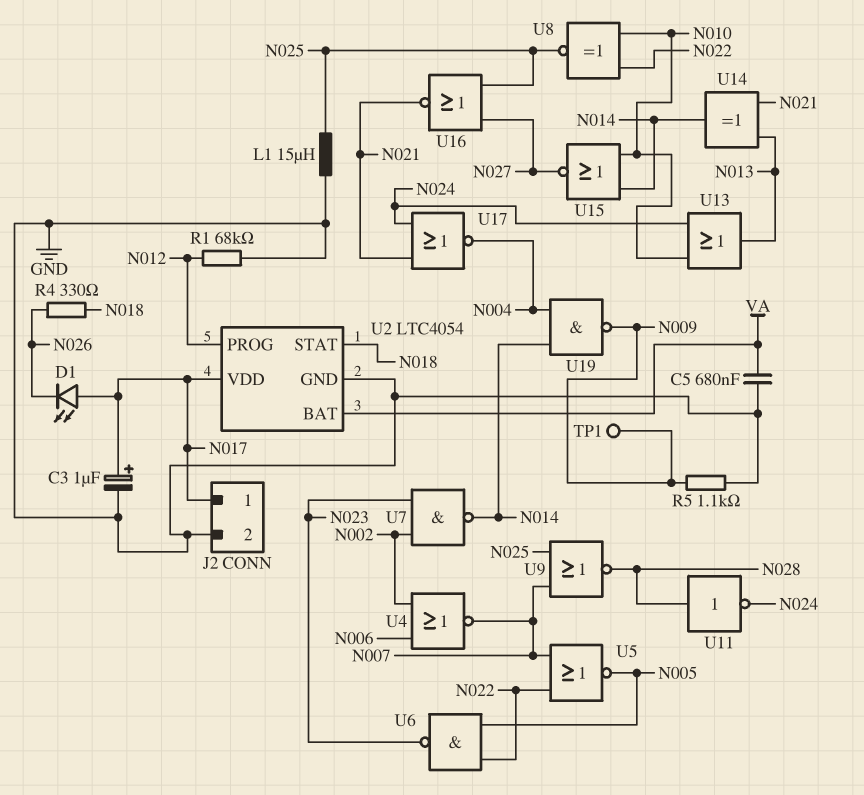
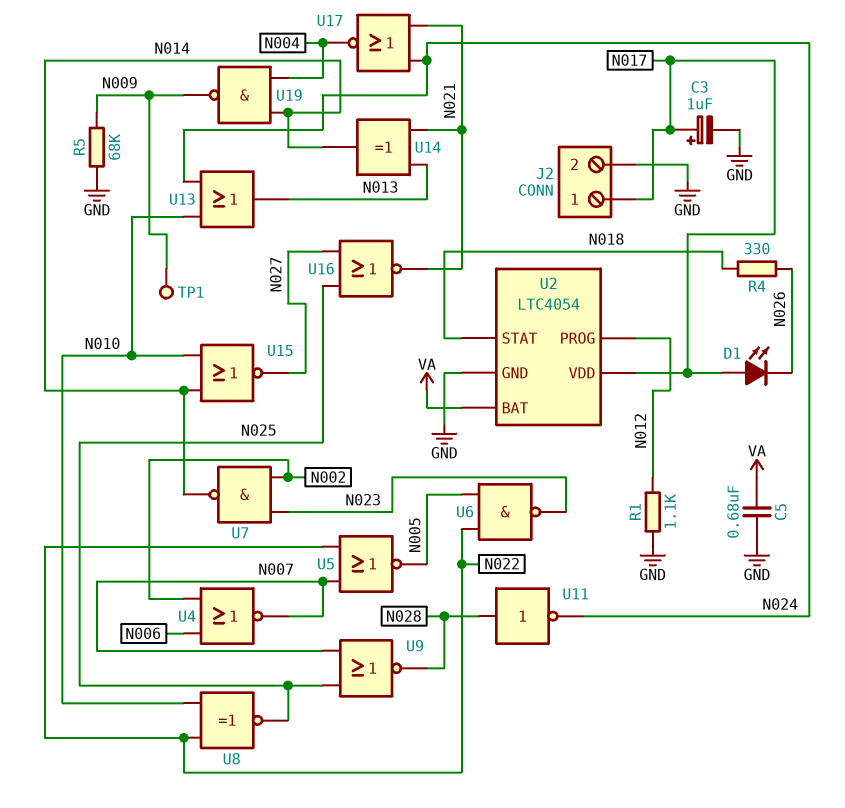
L1: 15uH (GND, N025) -> none
R1: 68k (GND, N012) -> 1.1k (GND, N012)
R5: 1.1k (GND, N009) -> 68k (GND, N009)

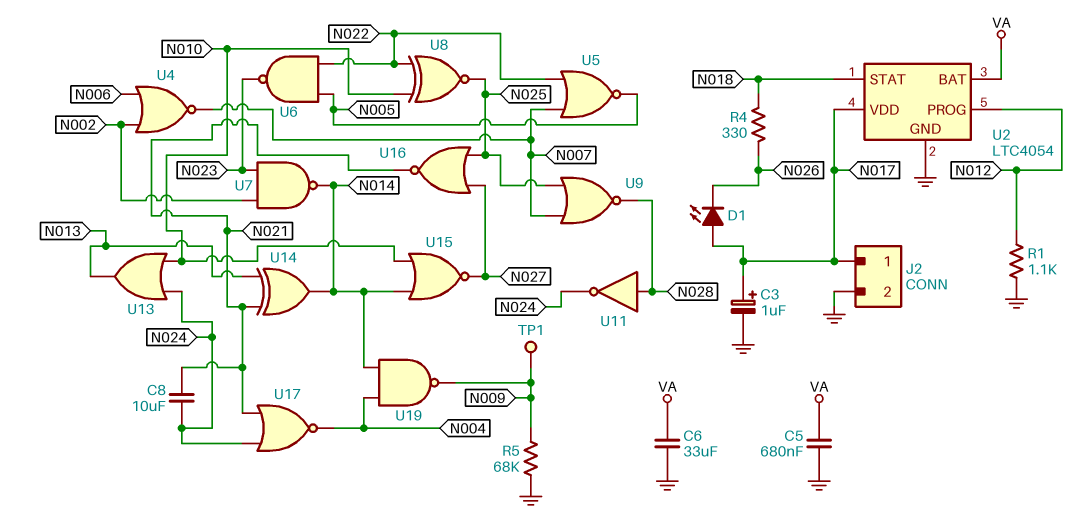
C6: none -> 33uF (GND, VA)
C8: none -> 10uF (N021, N024)

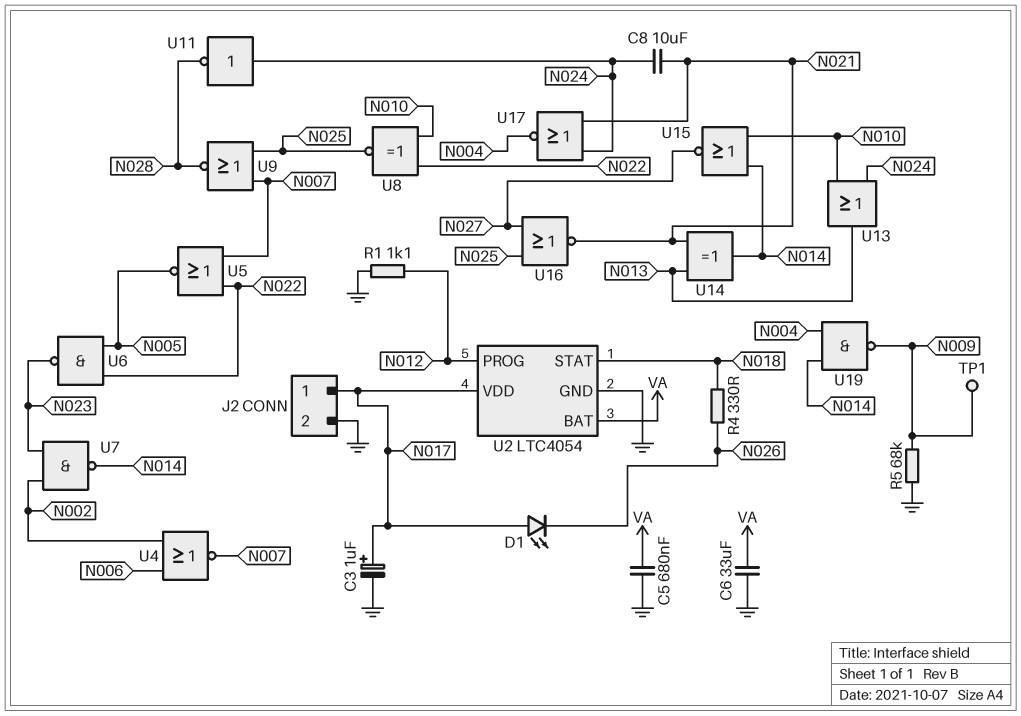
U11: NOT (in N028, out N024) -> NOT (in N024, out N028)

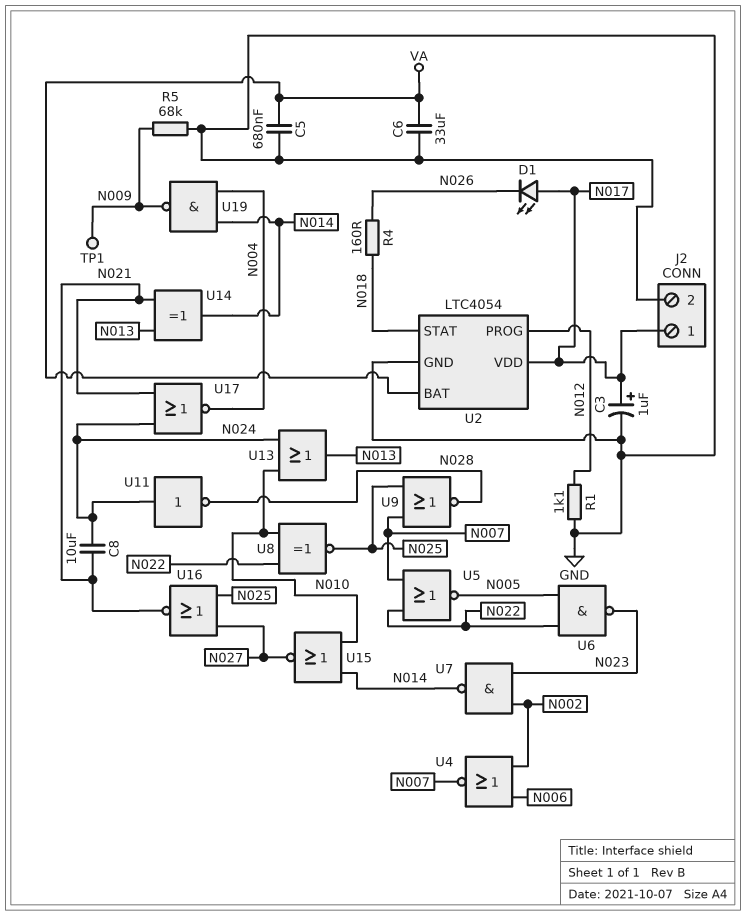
R4: 330 (N018, N026) -> 160 (N018, N026)

